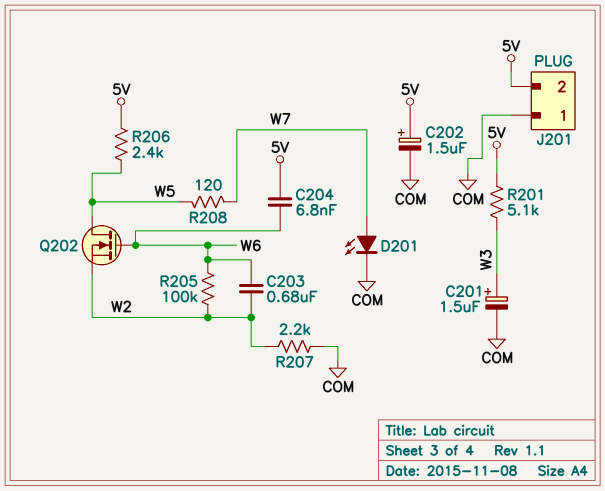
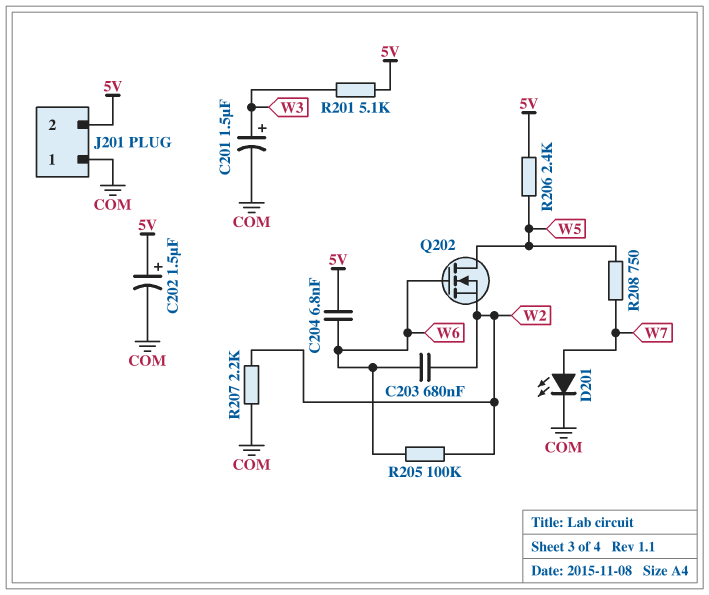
R208: 120 (W5, W7) -> 750 (W5, W7)

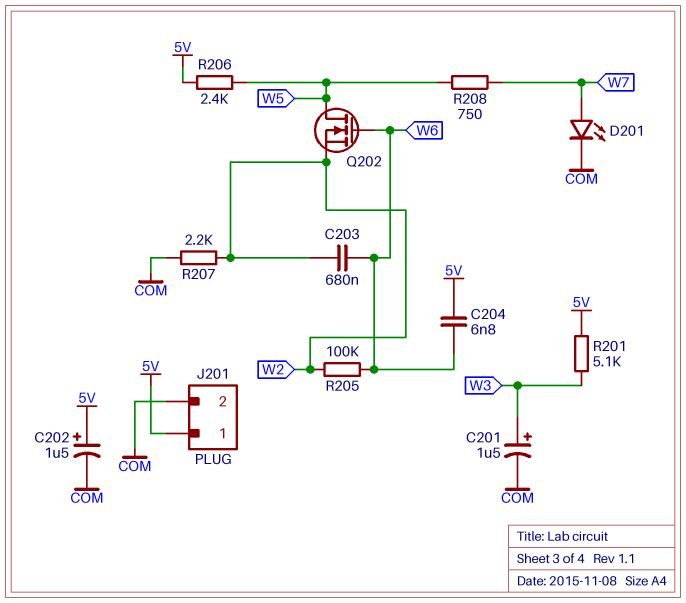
J201 pin 1: COM -> 5V
J201 pin 2: 5V -> COM

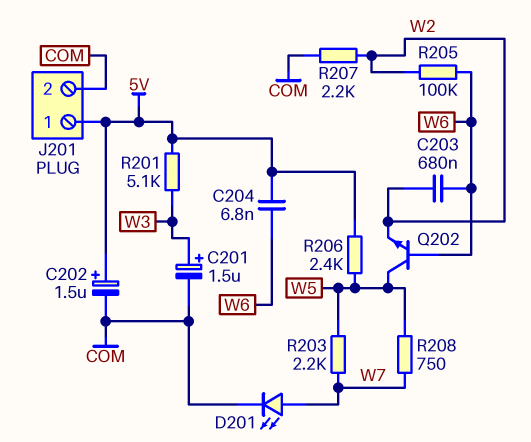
Q202: NMOS (G W6, D W5, S W2) -> NPN (B W6, C W5, E W2)
R203: none -> 2.2k (W5, W7)

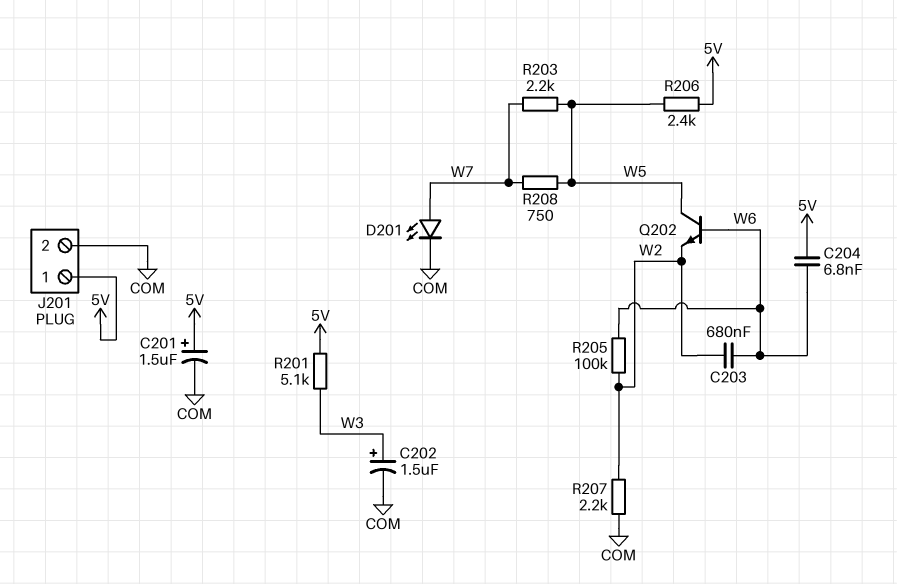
C201: 1.5uF (plus W3, minus COM) -> 1.5uF (plus 5V, minus COM)
C202: 1.5uF (plus 5V, minus COM) -> 1.5uF (plus W3, minus COM)

